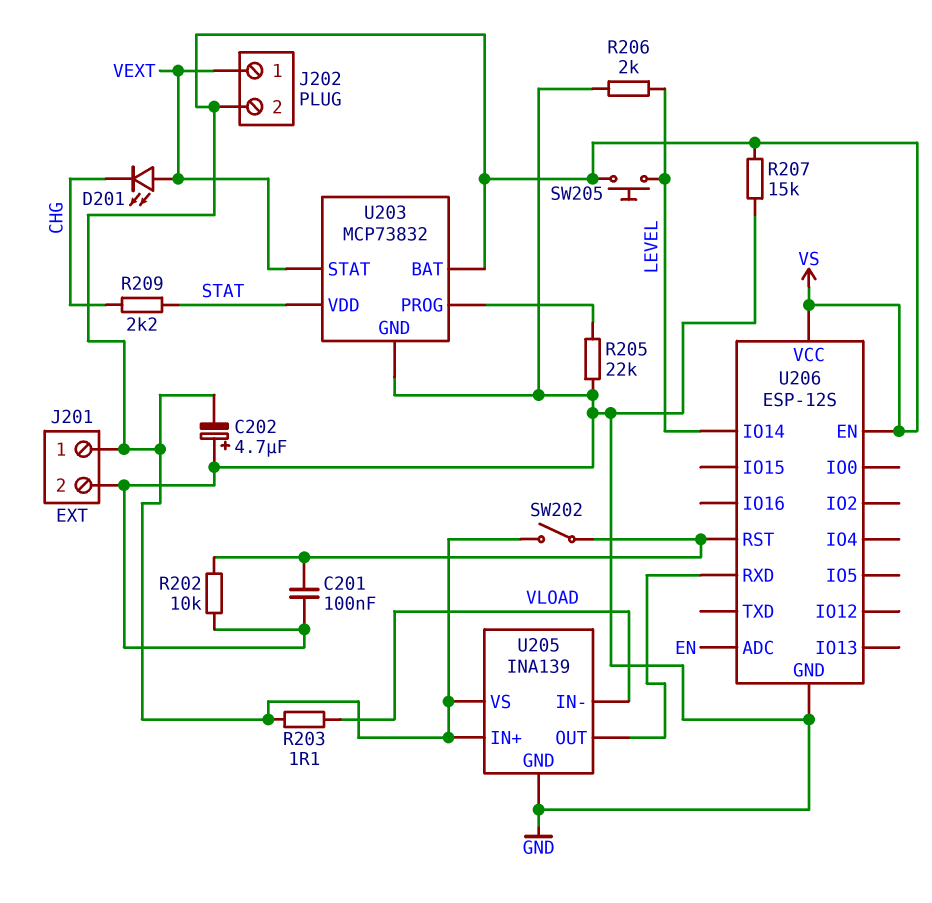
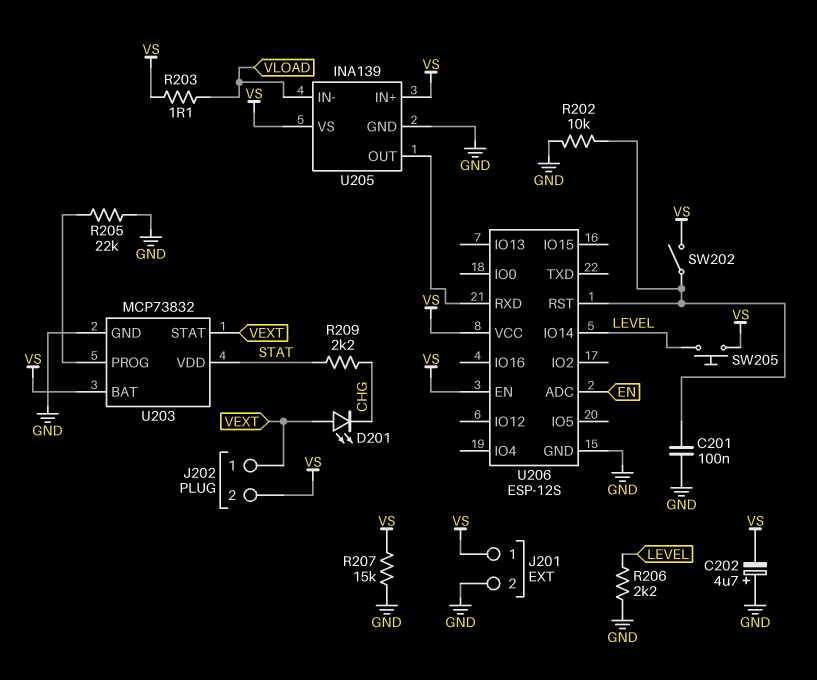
R206: 2k (GND, LEVEL) -> 2.2k (GND, LEVEL)

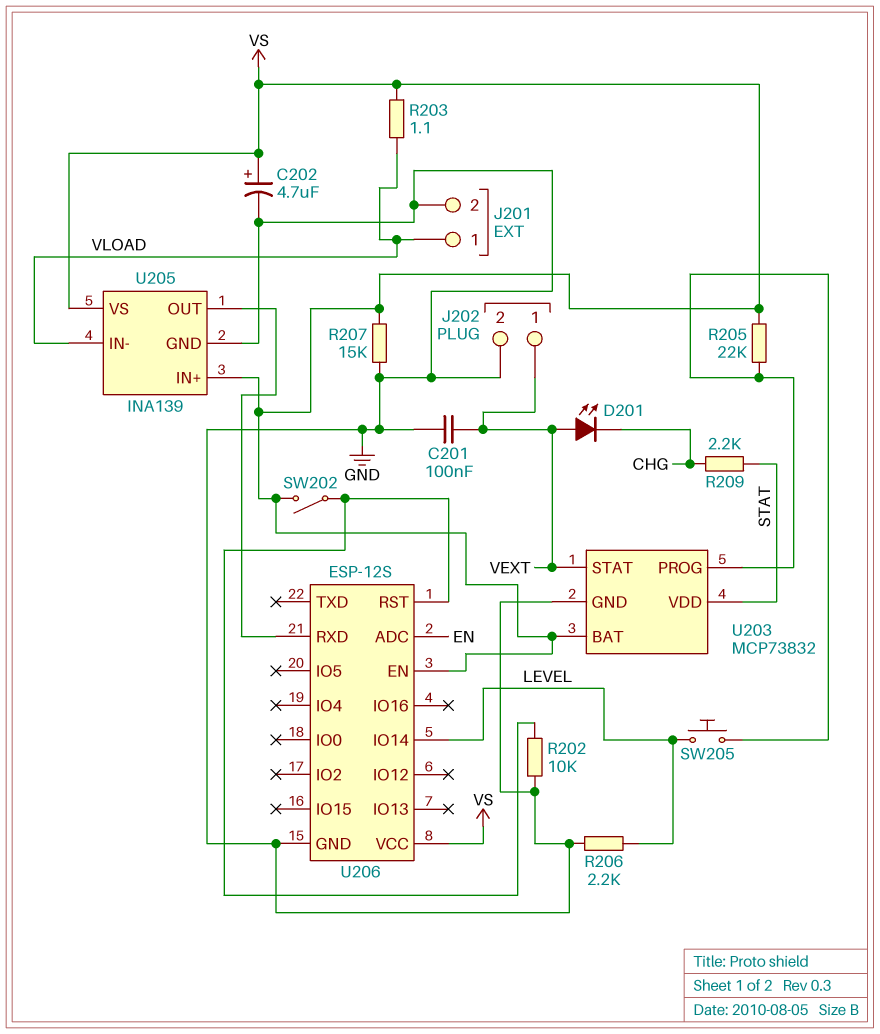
C201: 100nF (GND, U206/RST) -> 100nF (GND, VEXT)
C202: 4.7uF (plus GND, minus VS) -> 4.7uF (plus VS, minus GND)
J201 pin 1: VS -> VLOAD
J202 pin 2: VS -> GND
R205: 22k (GND, U203/PROG) -> 22k (U203/PROG, VS)
SW205: button (LEVEL, VS) -> button (LEVEL, U203/PROG)

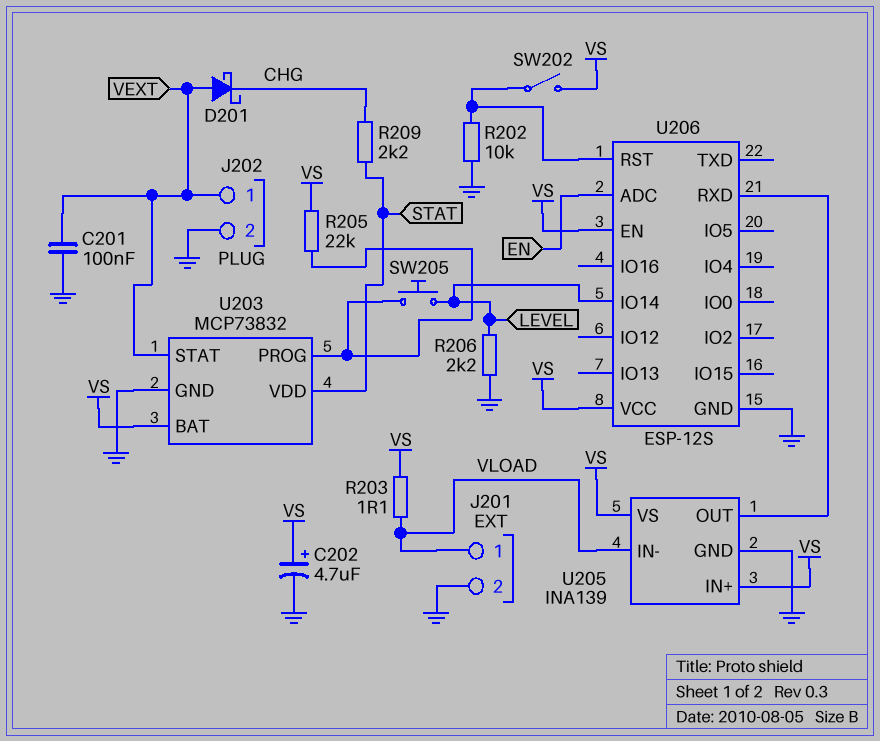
D201: LED (A VEXT, K CHG) -> schottky (A VEXT, K CHG)
R207: 15k (GND, VS) -> none

